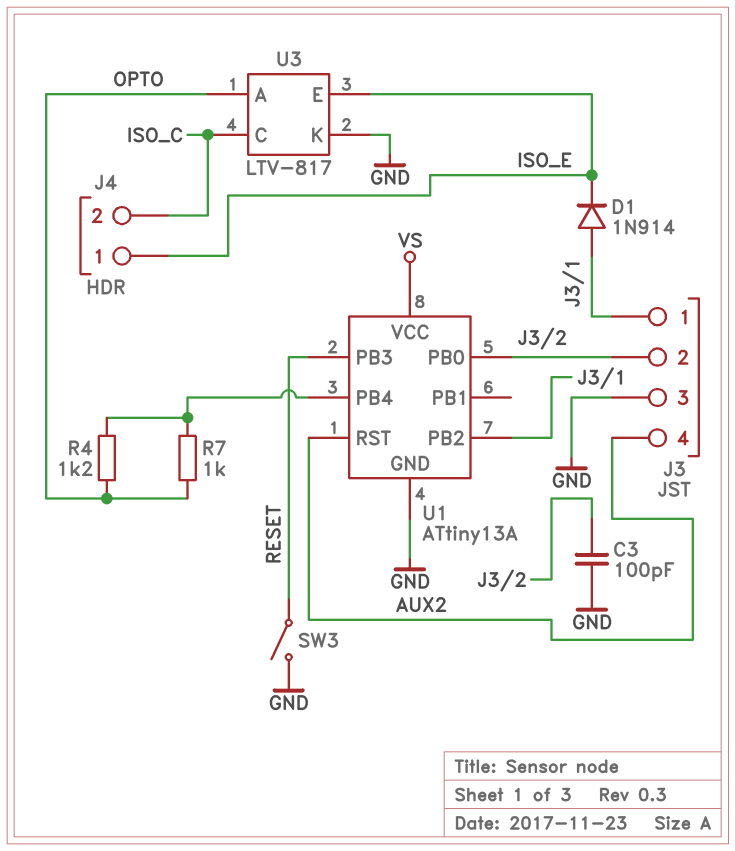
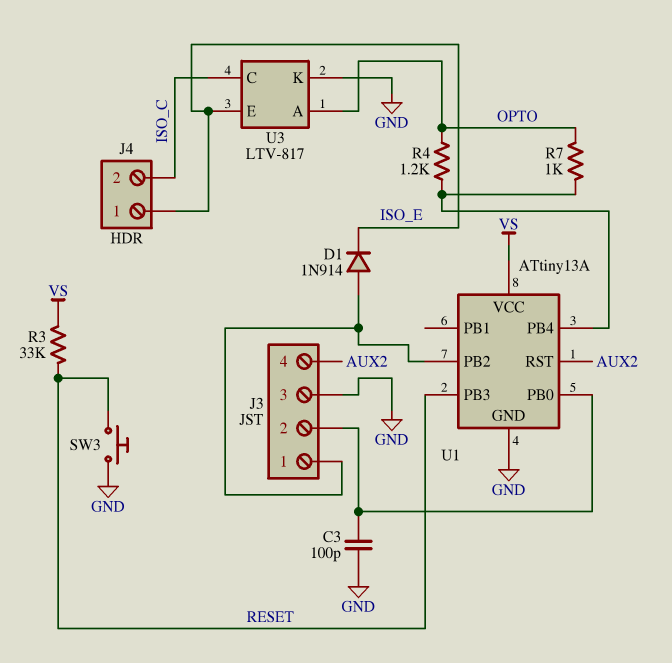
R3: none -> 33k (RESET, VS)
SW3: switch (GND, RESET) -> button (GND, RESET)

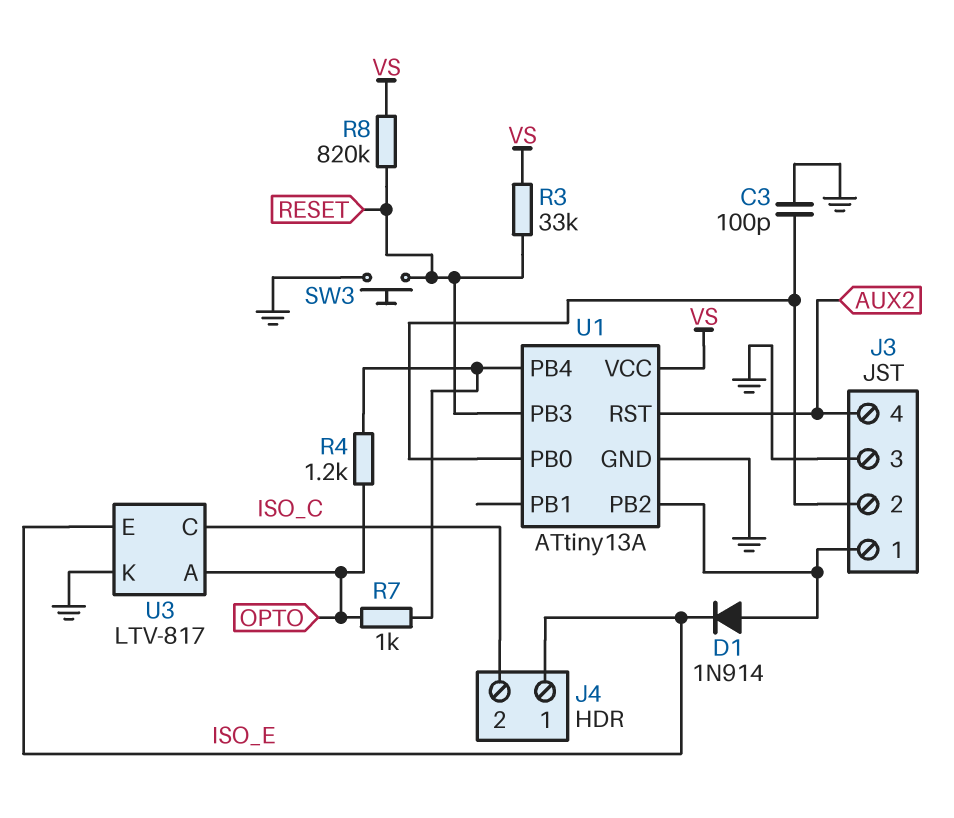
R8: none -> 820k (RESET, VS)

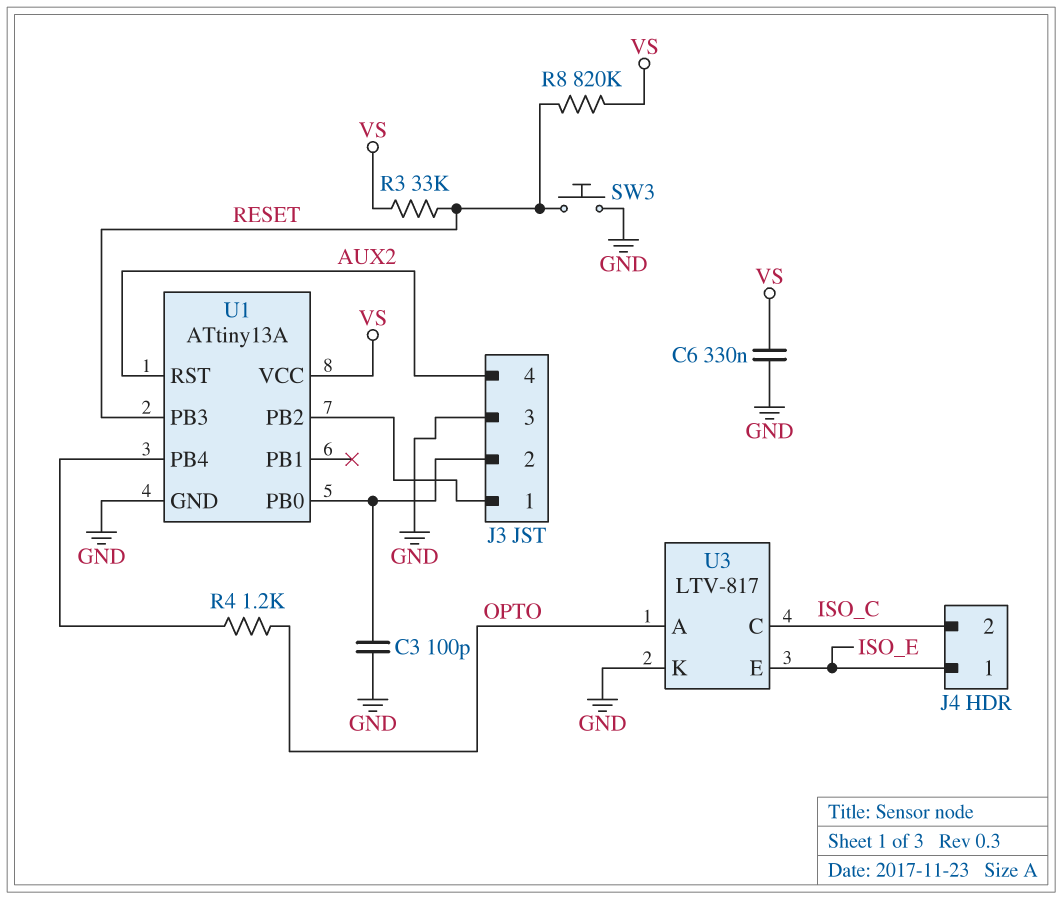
C6: none -> 330nF (GND, VS)
D1: diode 1N914 (A J3/1, K ISO_E) -> none
R7: 1k (OPTO, U1/PB4) -> none

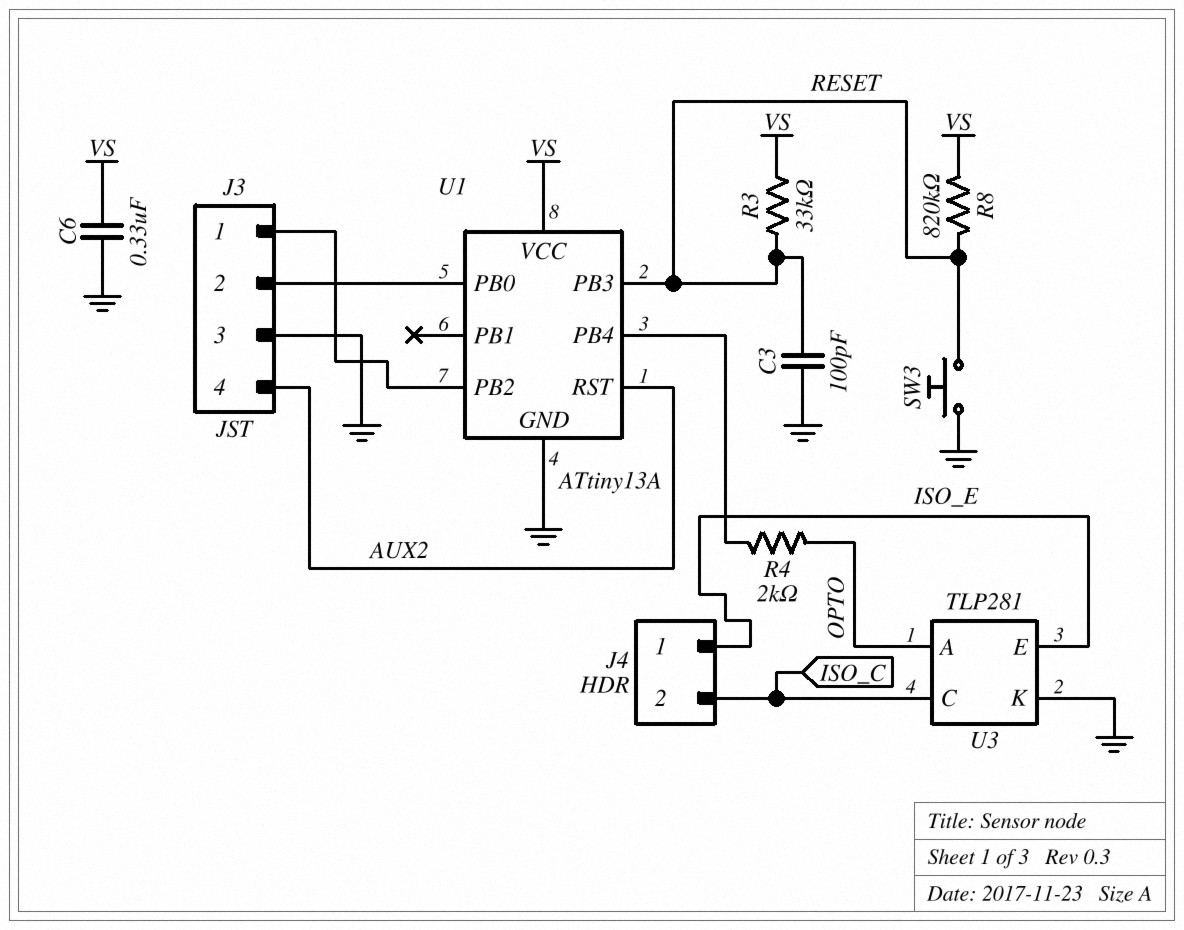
C3: 100pF (GND, J3/2) -> 100pF (GND, RESET)
R4: 1.2k (OPTO, U1/PB4) -> 2k (OPTO, U1/PB4)
U3: LTV-817 -> TLP281

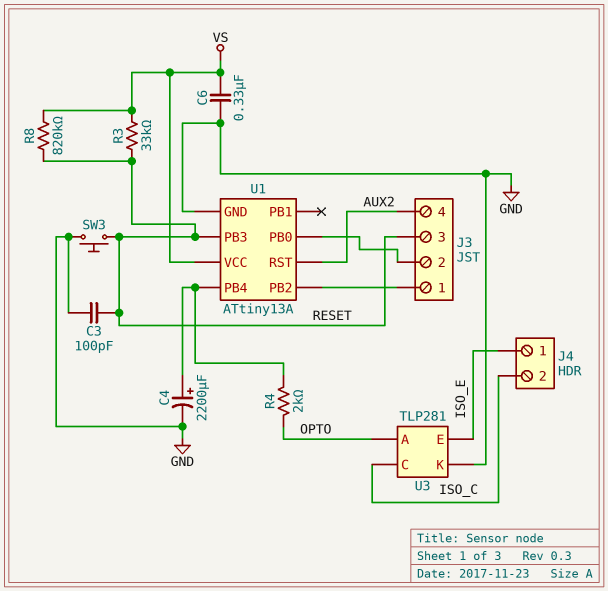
C4: none -> 2200uF (plus U1/PB4, minus GND)
J3 pin 3: GND -> RESET

